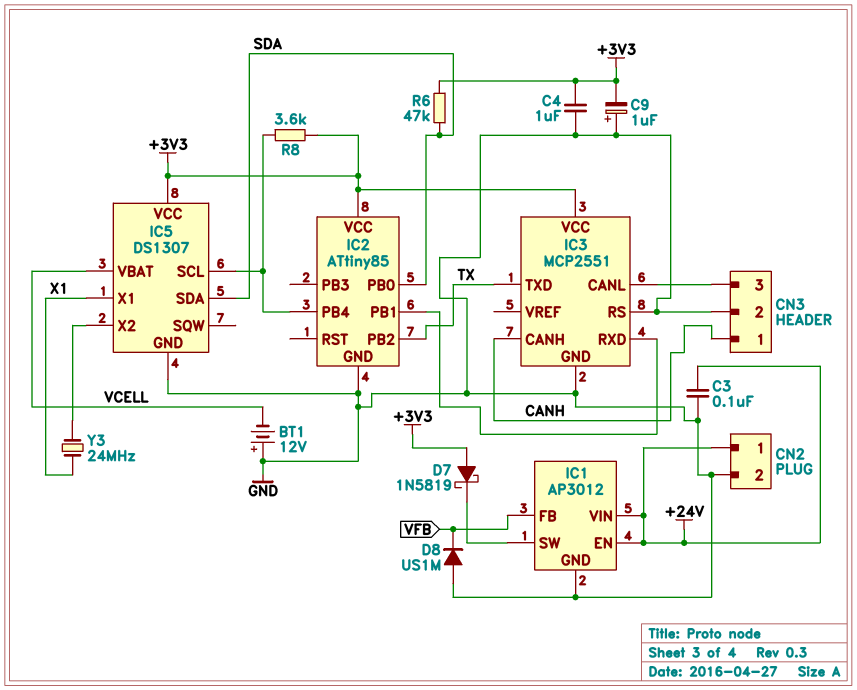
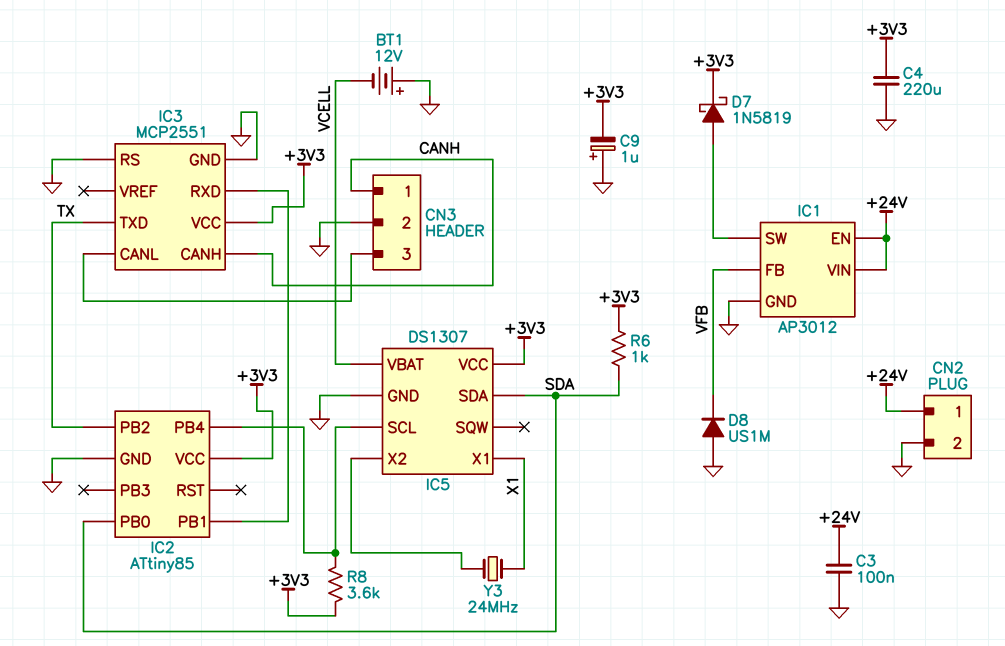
C4: 1uF (+3V3, GND) -> 220uF (+3V3, GND)
D7: schottky 1N5819 (A +3V3, K IC1/SW) -> schottky 1N5819 (A IC1/SW, K +3V3)
R6: 47k (+3V3, SDA) -> 1k (+3V3, SDA)

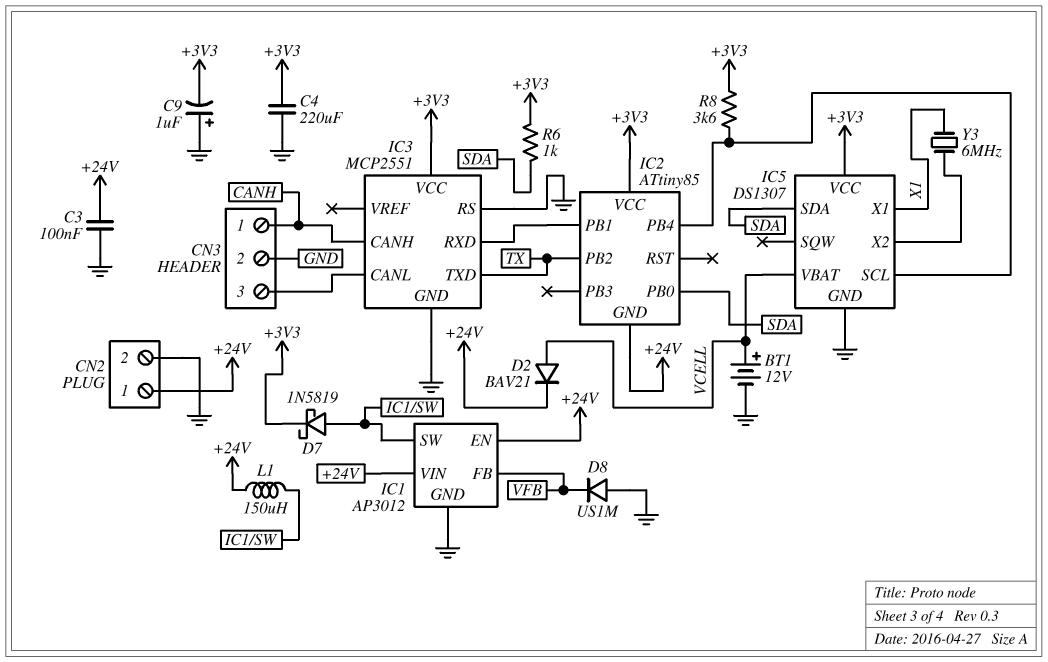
BT1: 12V (plus GND, minus VCELL) -> 12V (plus VCELL, minus GND)
D2: none -> diode BAV21 (A VCELL, K +24V)
IC2 pin GND: GND -> +24V
L1: none -> 150uH (+24V, IC1/SW)
Y3: 24MHz (IC5/X2, X1) -> 6MHz (IC5/X2, X1)

